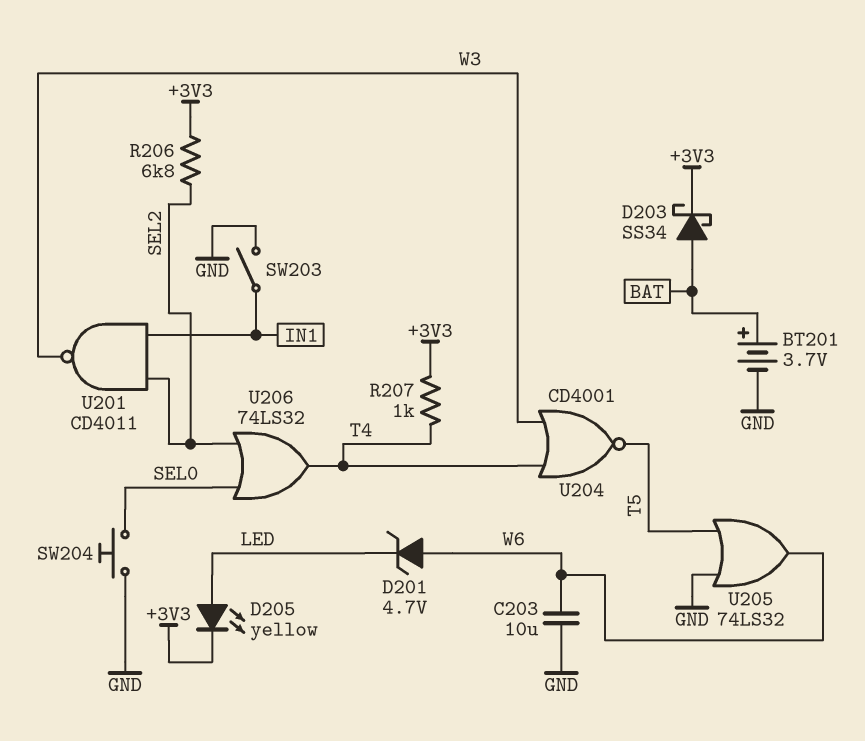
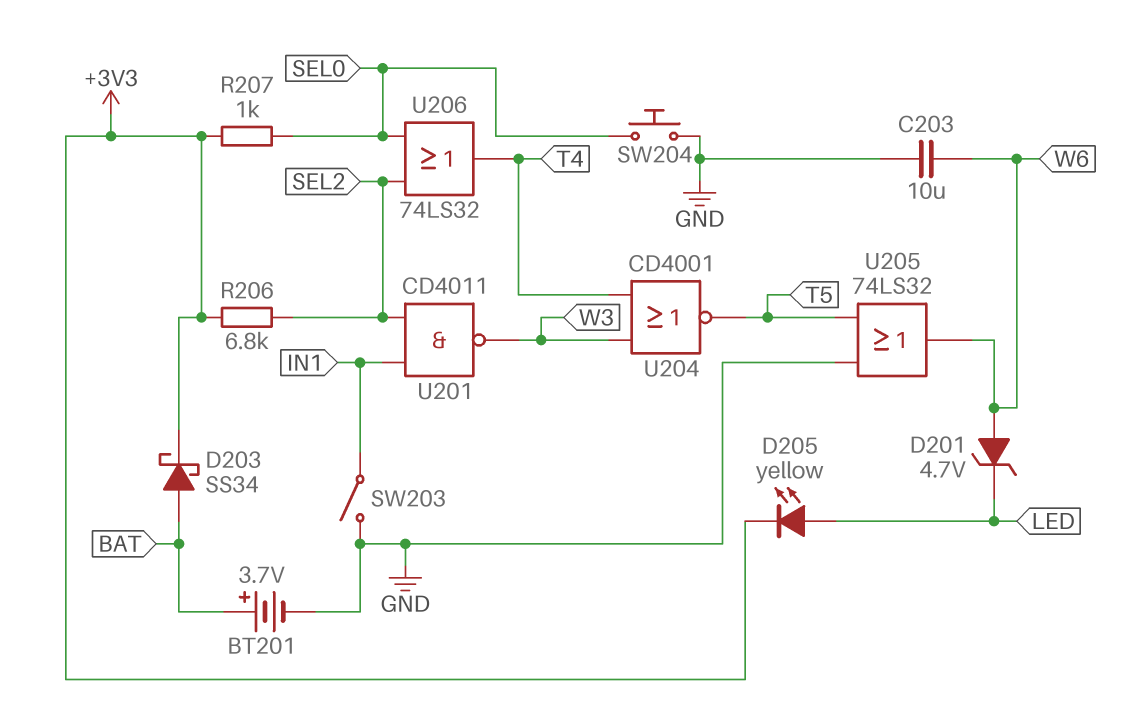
R207: 1k (+3V3, T4) -> 1k (+3V3, SEL0)

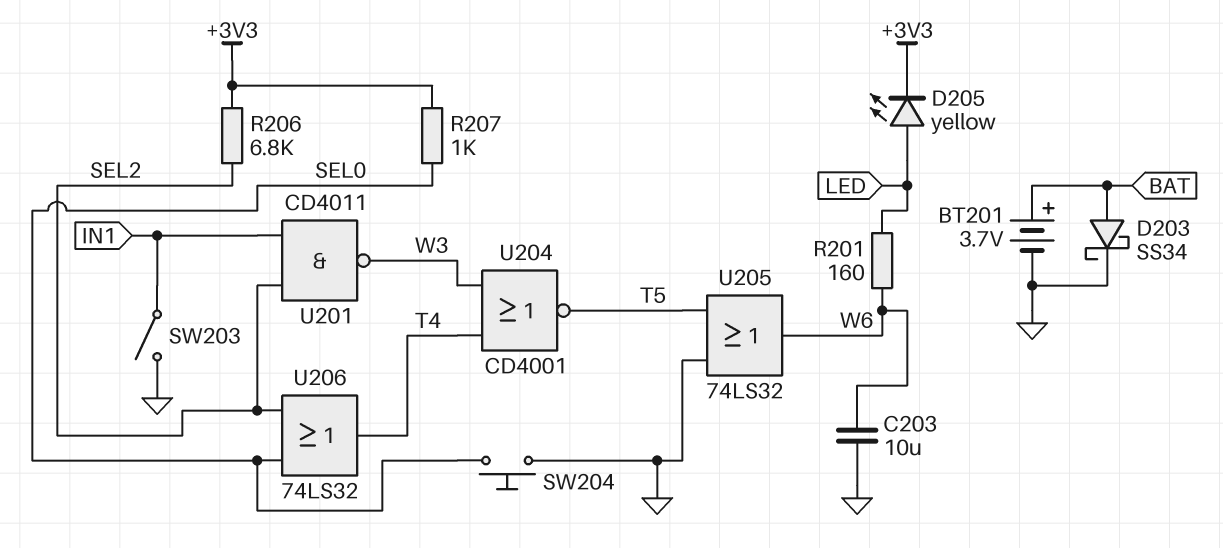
D201: zener 4.7V (A W6, K LED) -> none
D203: schottky SS34 (A BAT, K +3V3) -> schottky SS34 (A BAT, K GND)
R201: none -> 160 (LED, W6)

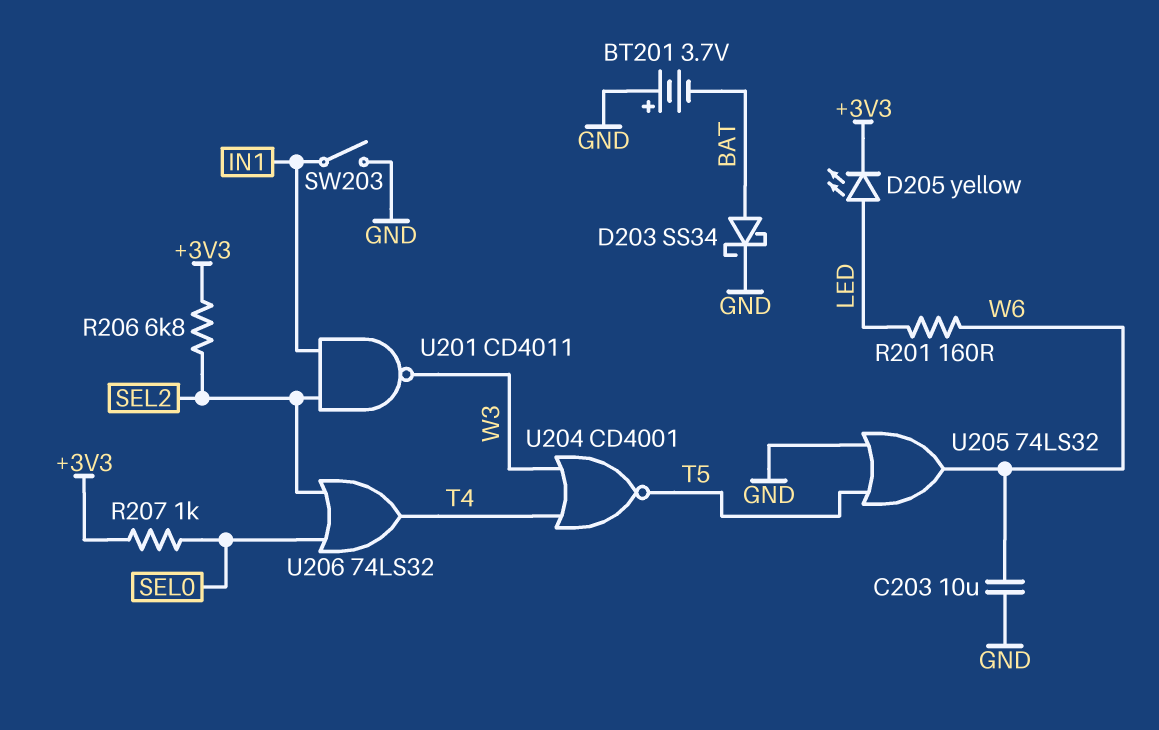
BT201: 3.7V (plus BAT, minus GND) -> 3.7V (plus GND, minus BAT)
SW204: button (GND, SEL0) -> none

